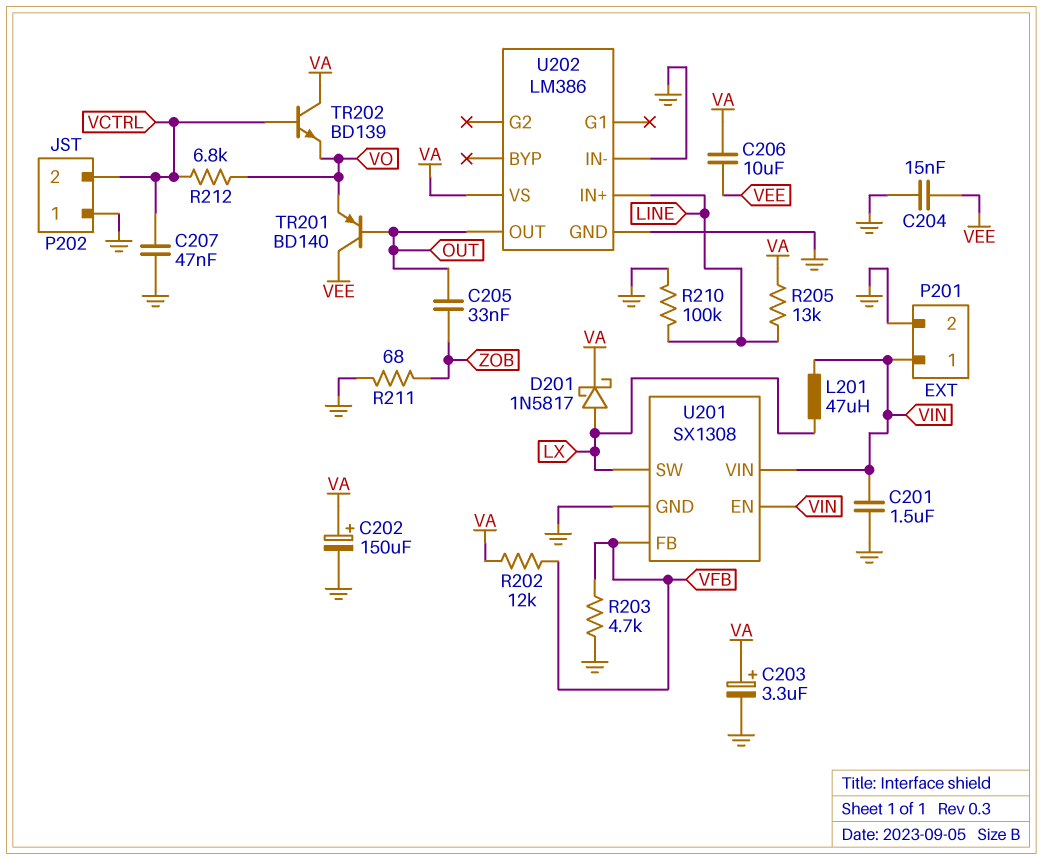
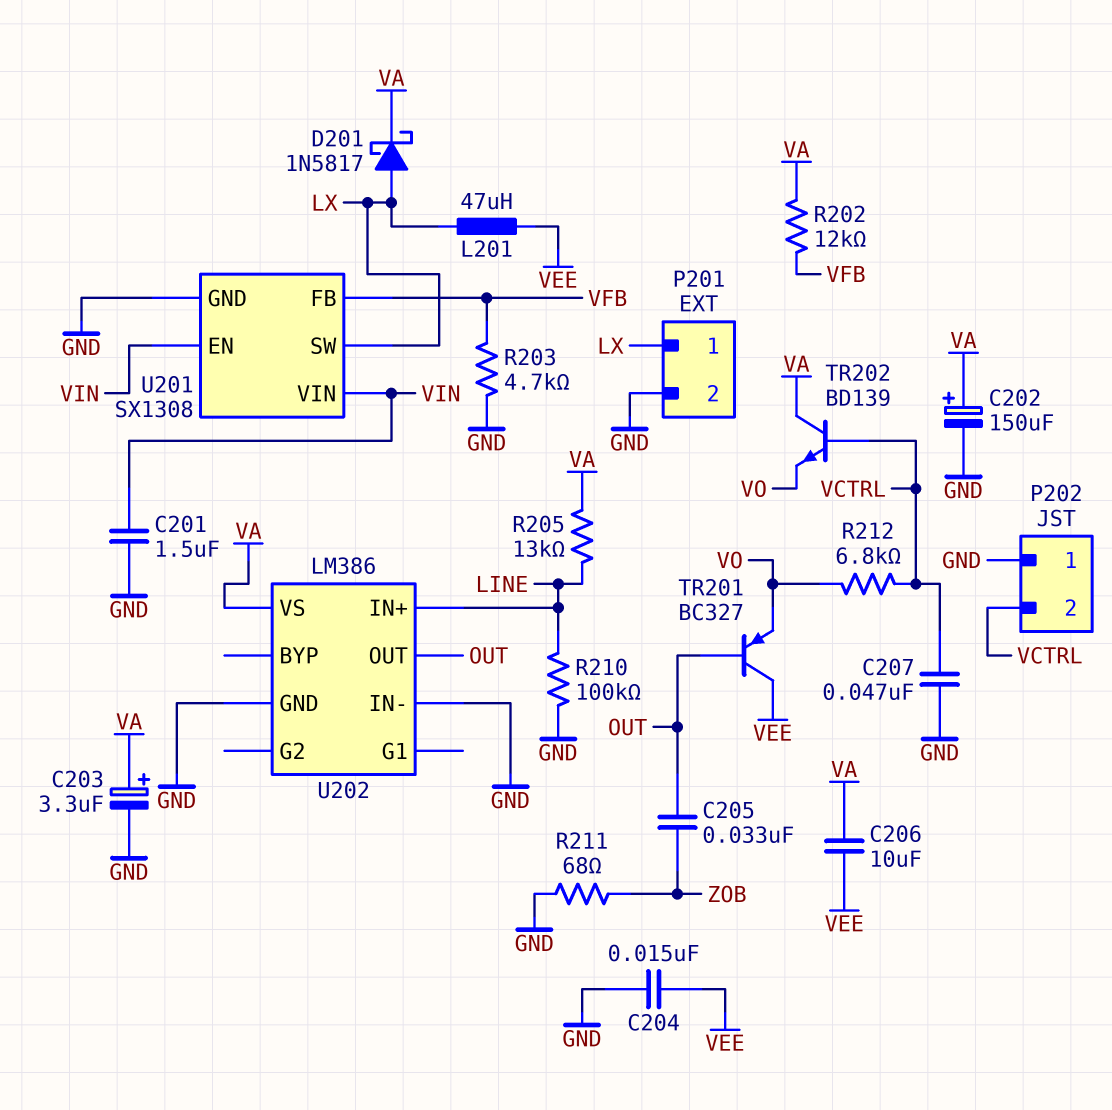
L201: 47uH (LX, VIN) -> 47uH (LX, VEE)
P201 pin 1: VIN -> LX
TR201: PNP BD140 (B OUT, C VEE, E VO) -> PNP BC327 (B OUT, C VEE, E VO)

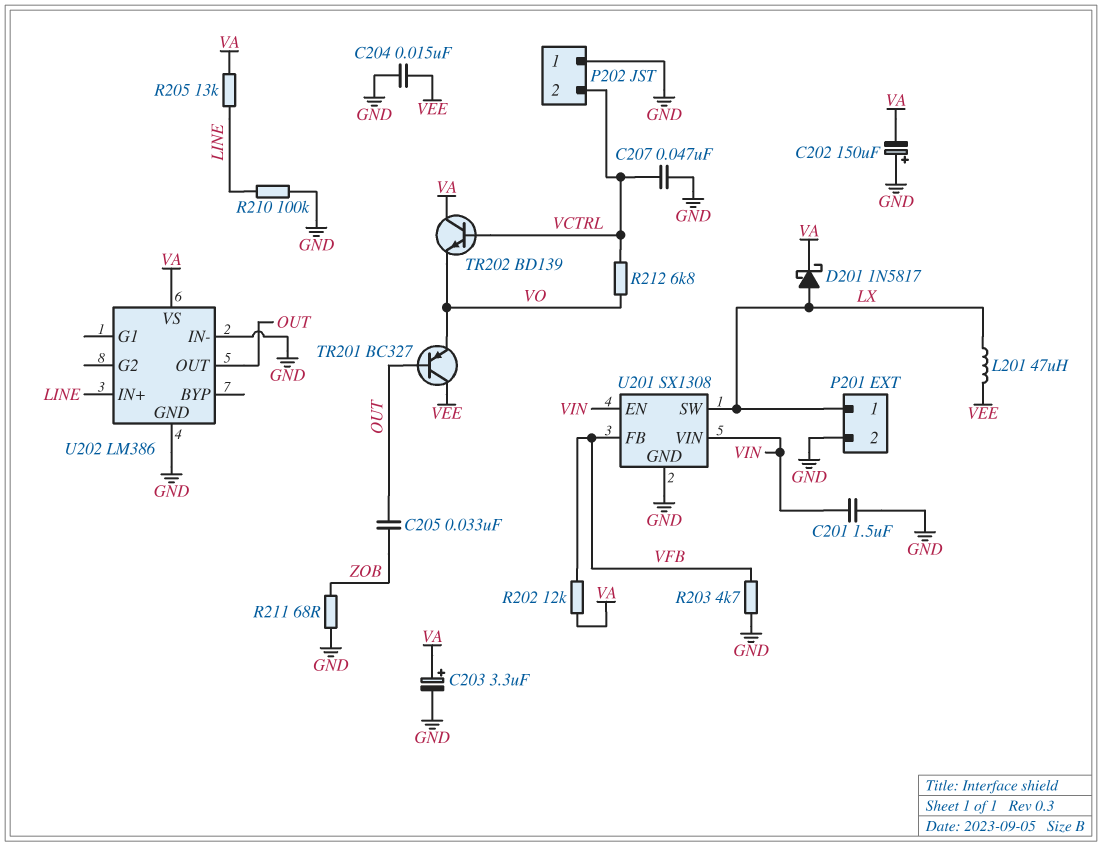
C202: 150uF (plus VA, minus GND) -> 150uF (plus GND, minus VA)
C206: 10uF (VA, VEE) -> none

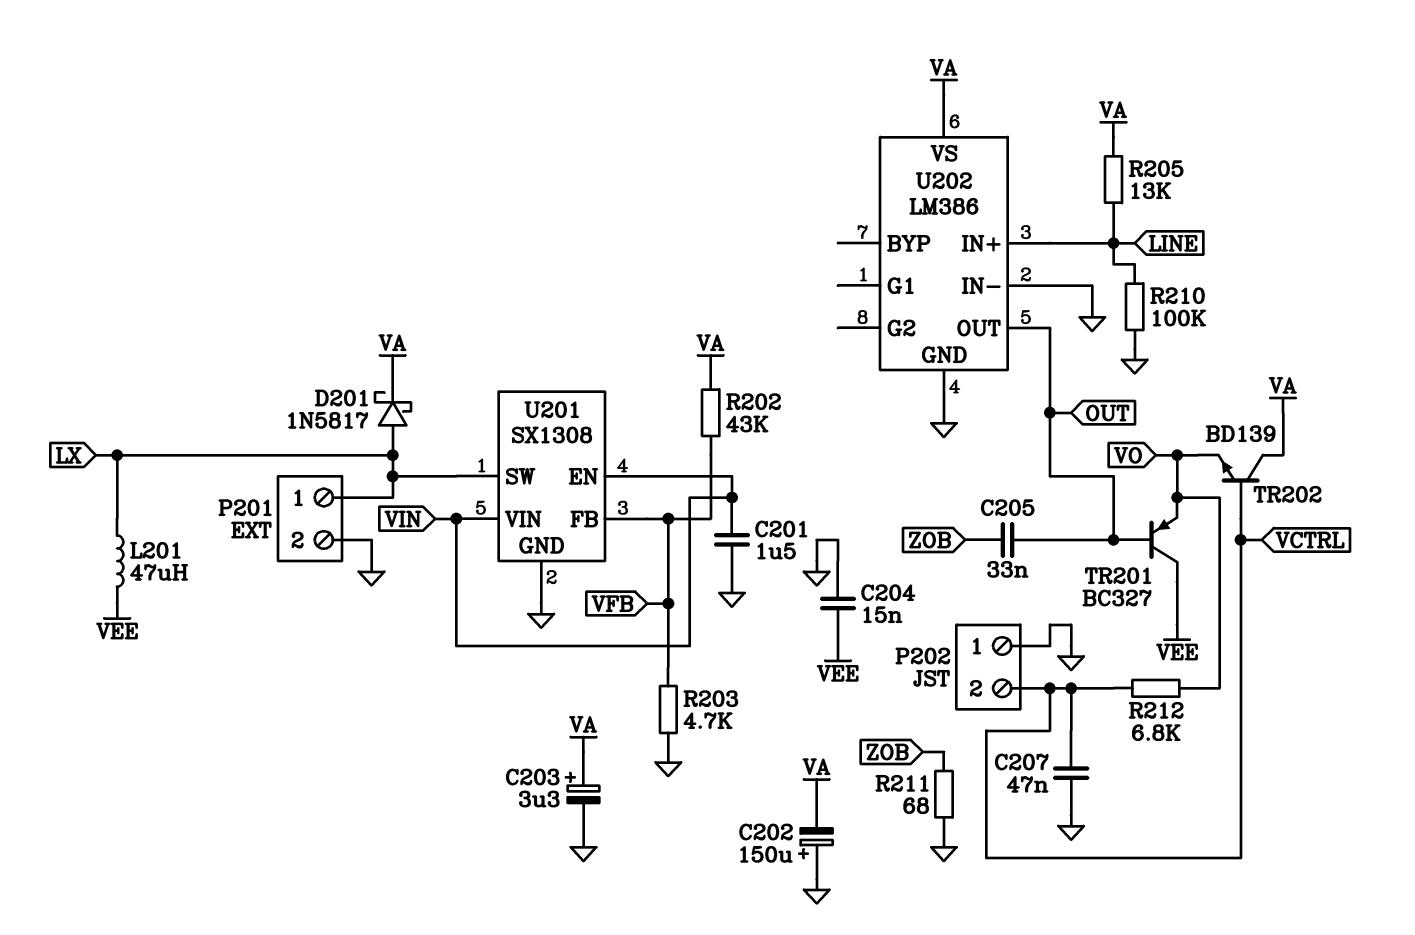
R202: 12k (VA, VFB) -> 43k (VA, VFB)

